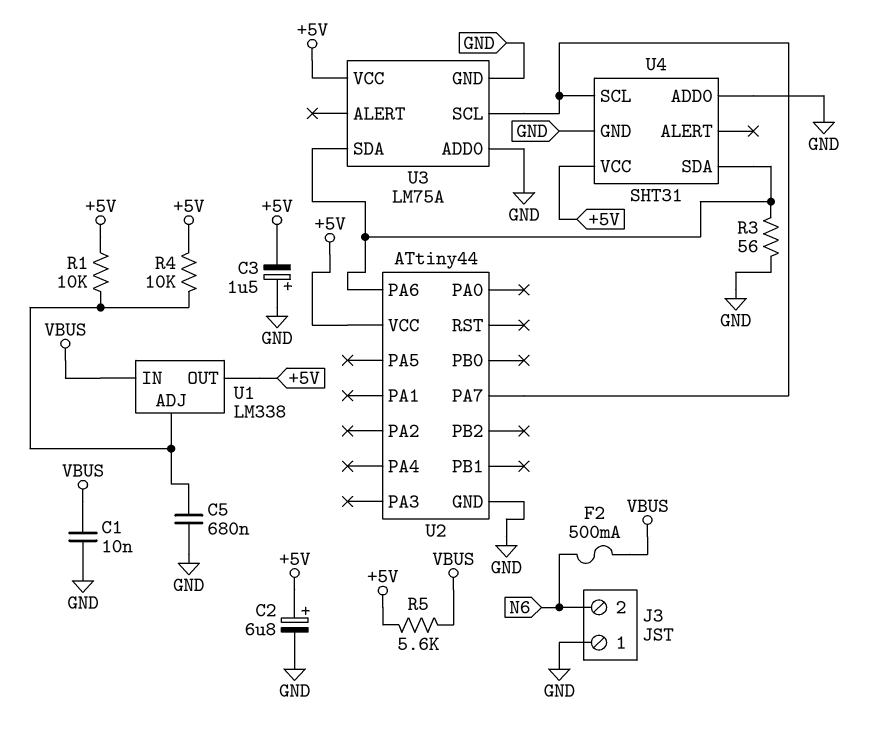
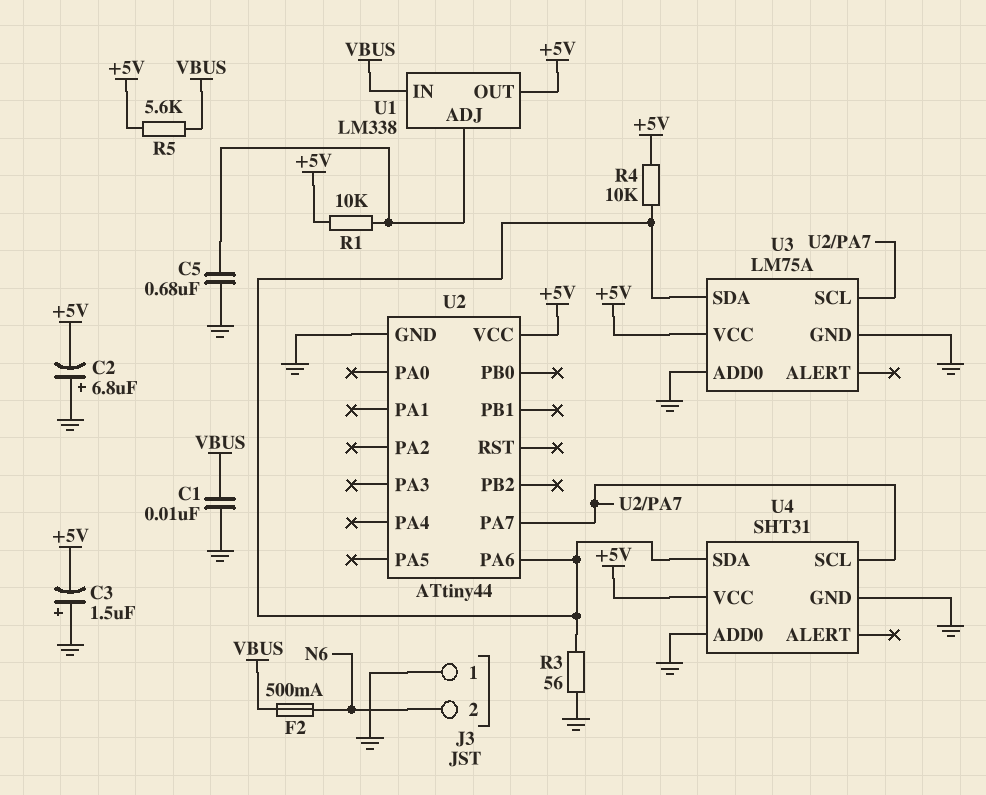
C2: 6.8uF (plus +5V, minus GND) -> 6.8uF (plus GND, minus +5V)
R4: 10k (+5V, U1/ADJ) -> 10k (+5V, U2/PA6)

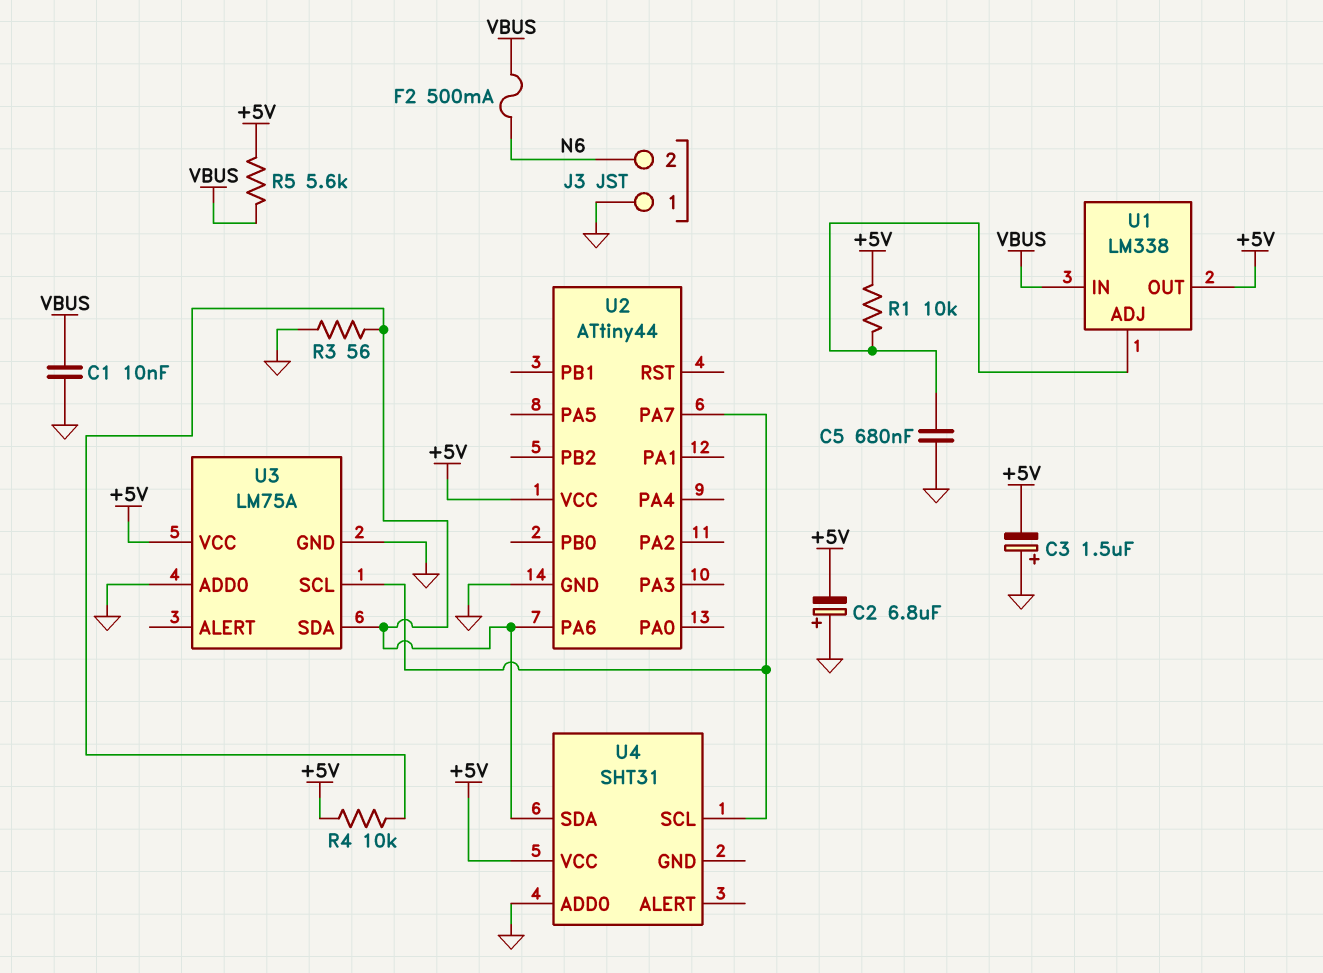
U4 pin GND: GND -> none

